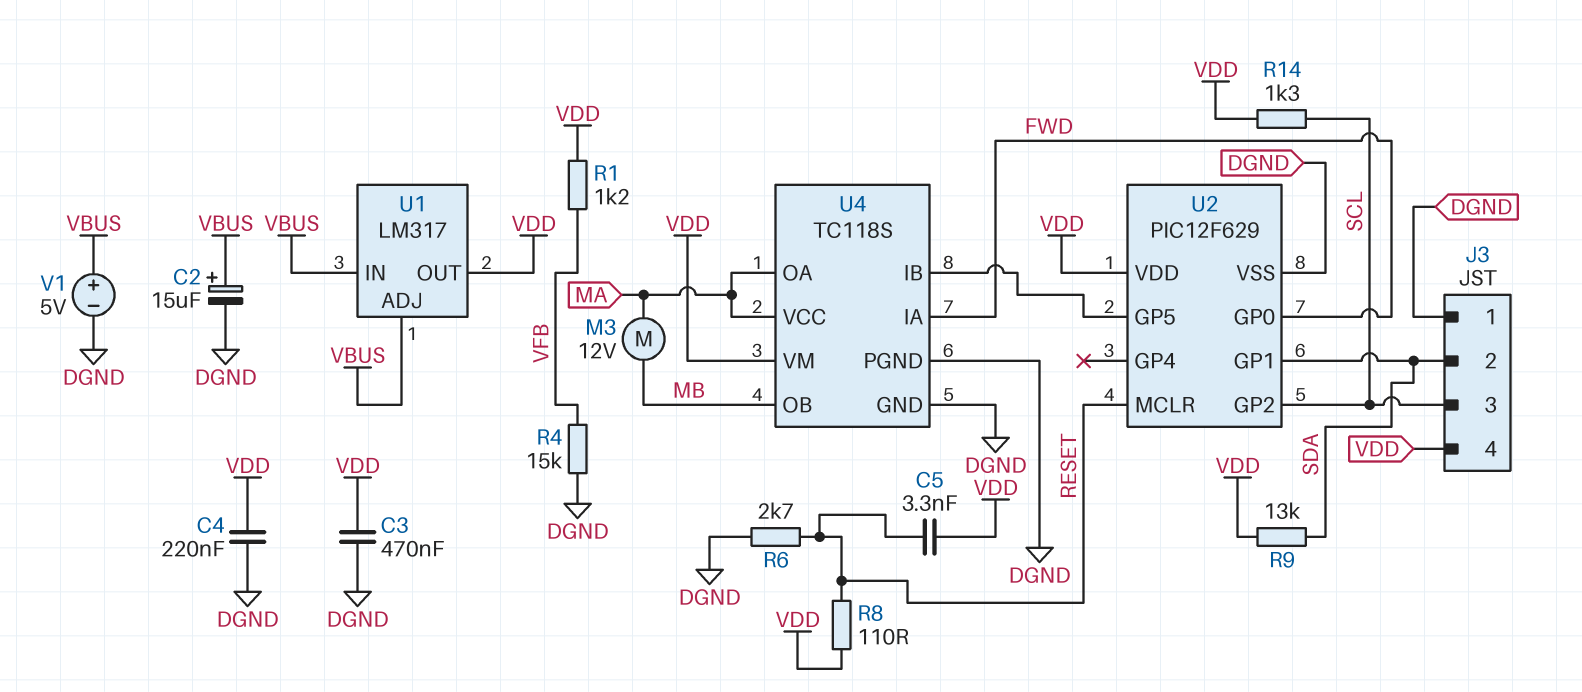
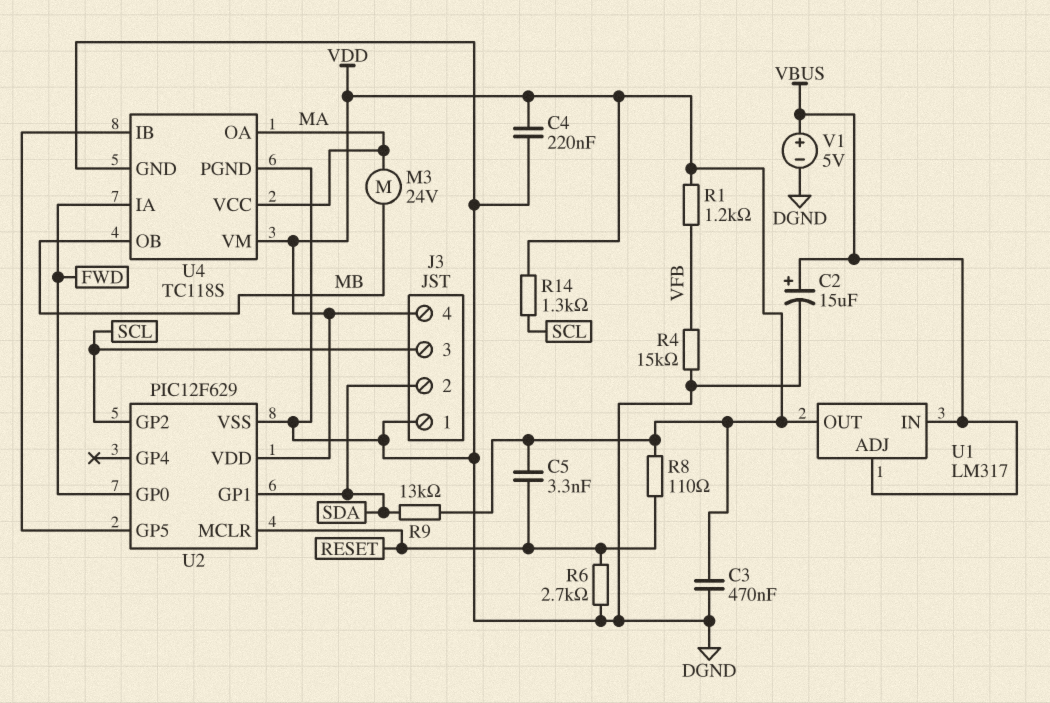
M3: motor 12V (MA, MB) -> motor 24V (MA, MB)

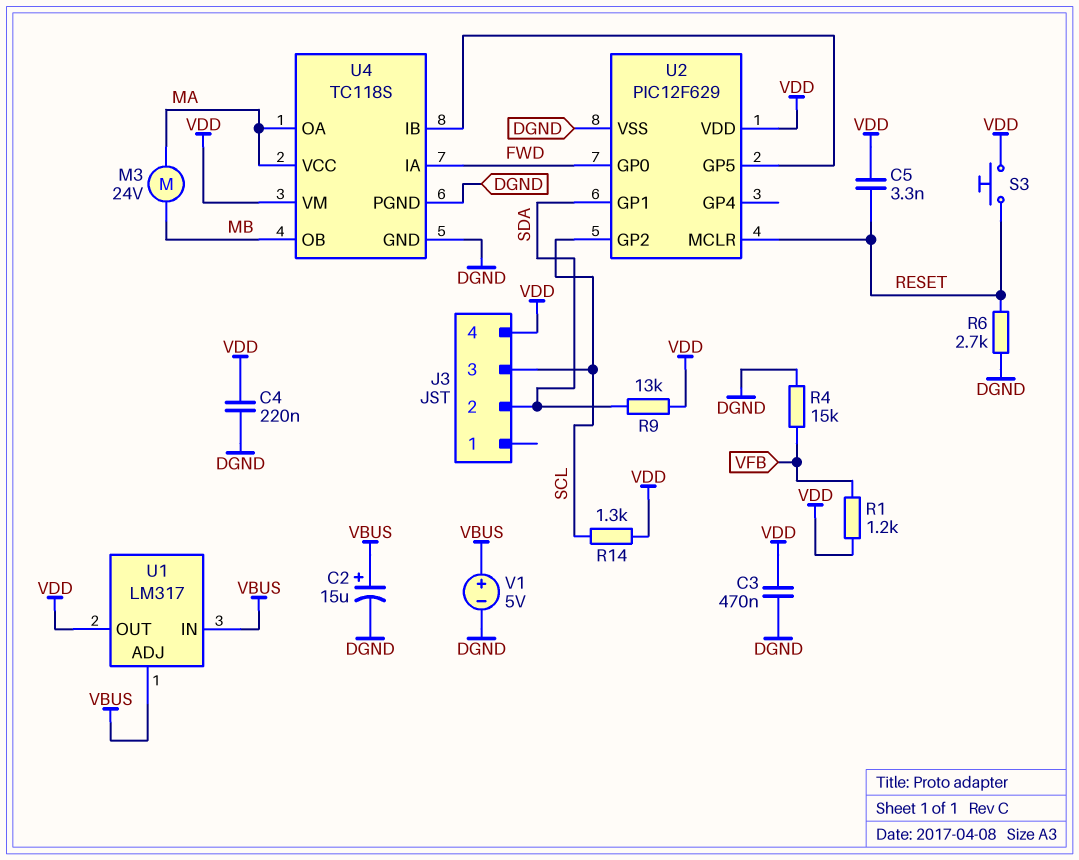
J3 pin 1: DGND -> none
R8: 110 (RESET, VDD) -> none
S3: none -> button (RESET, VDD)

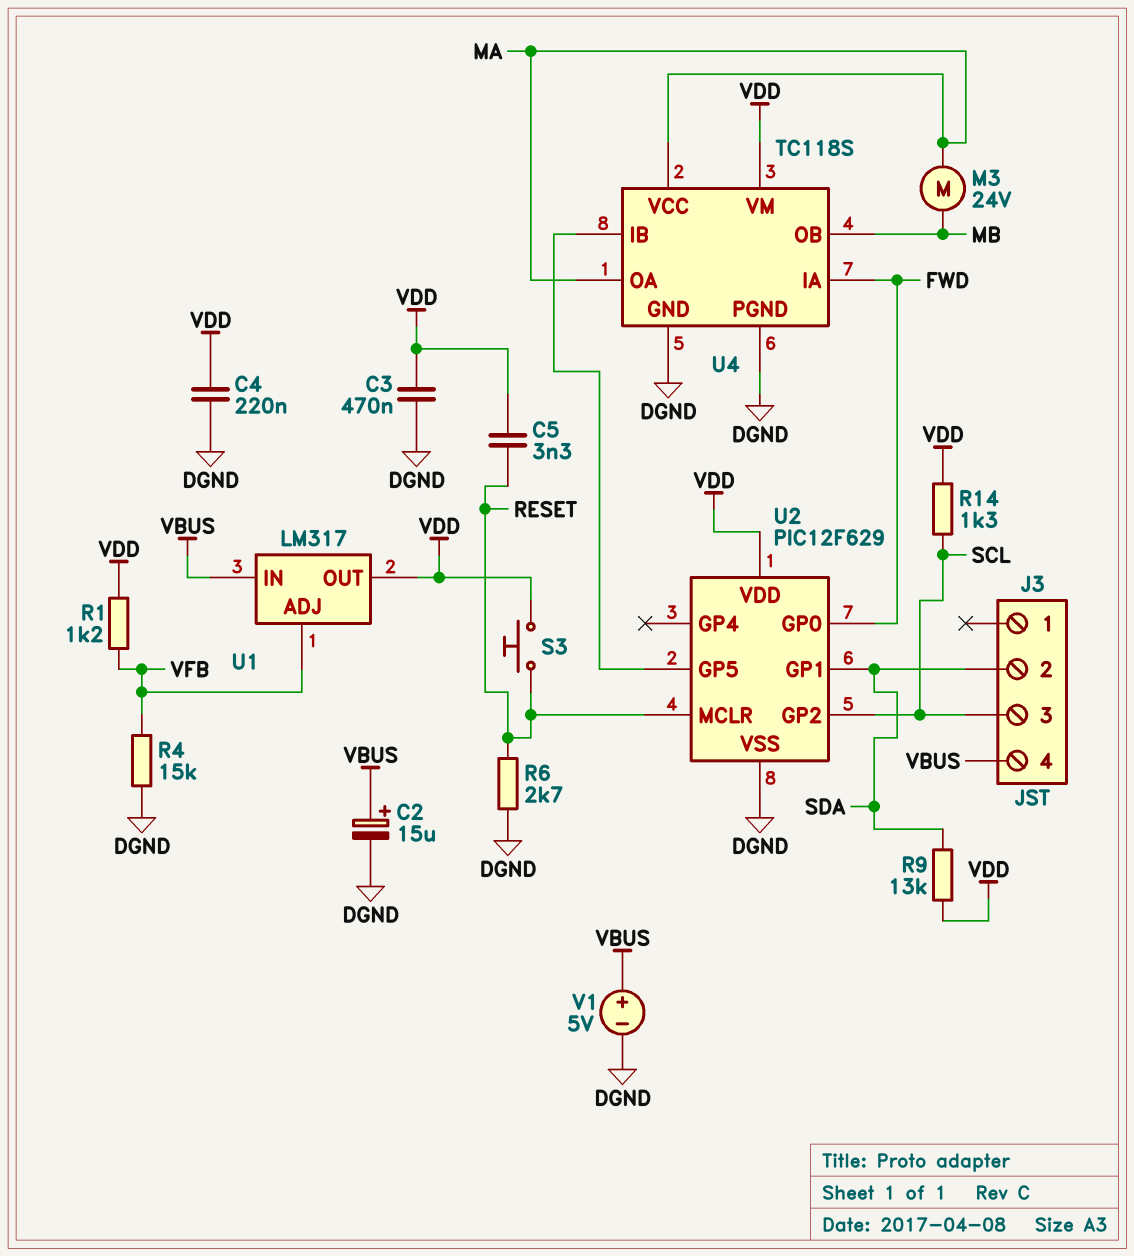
J3 pin 4: VDD -> VBUS
U1 pin ADJ: VBUS -> VFB

